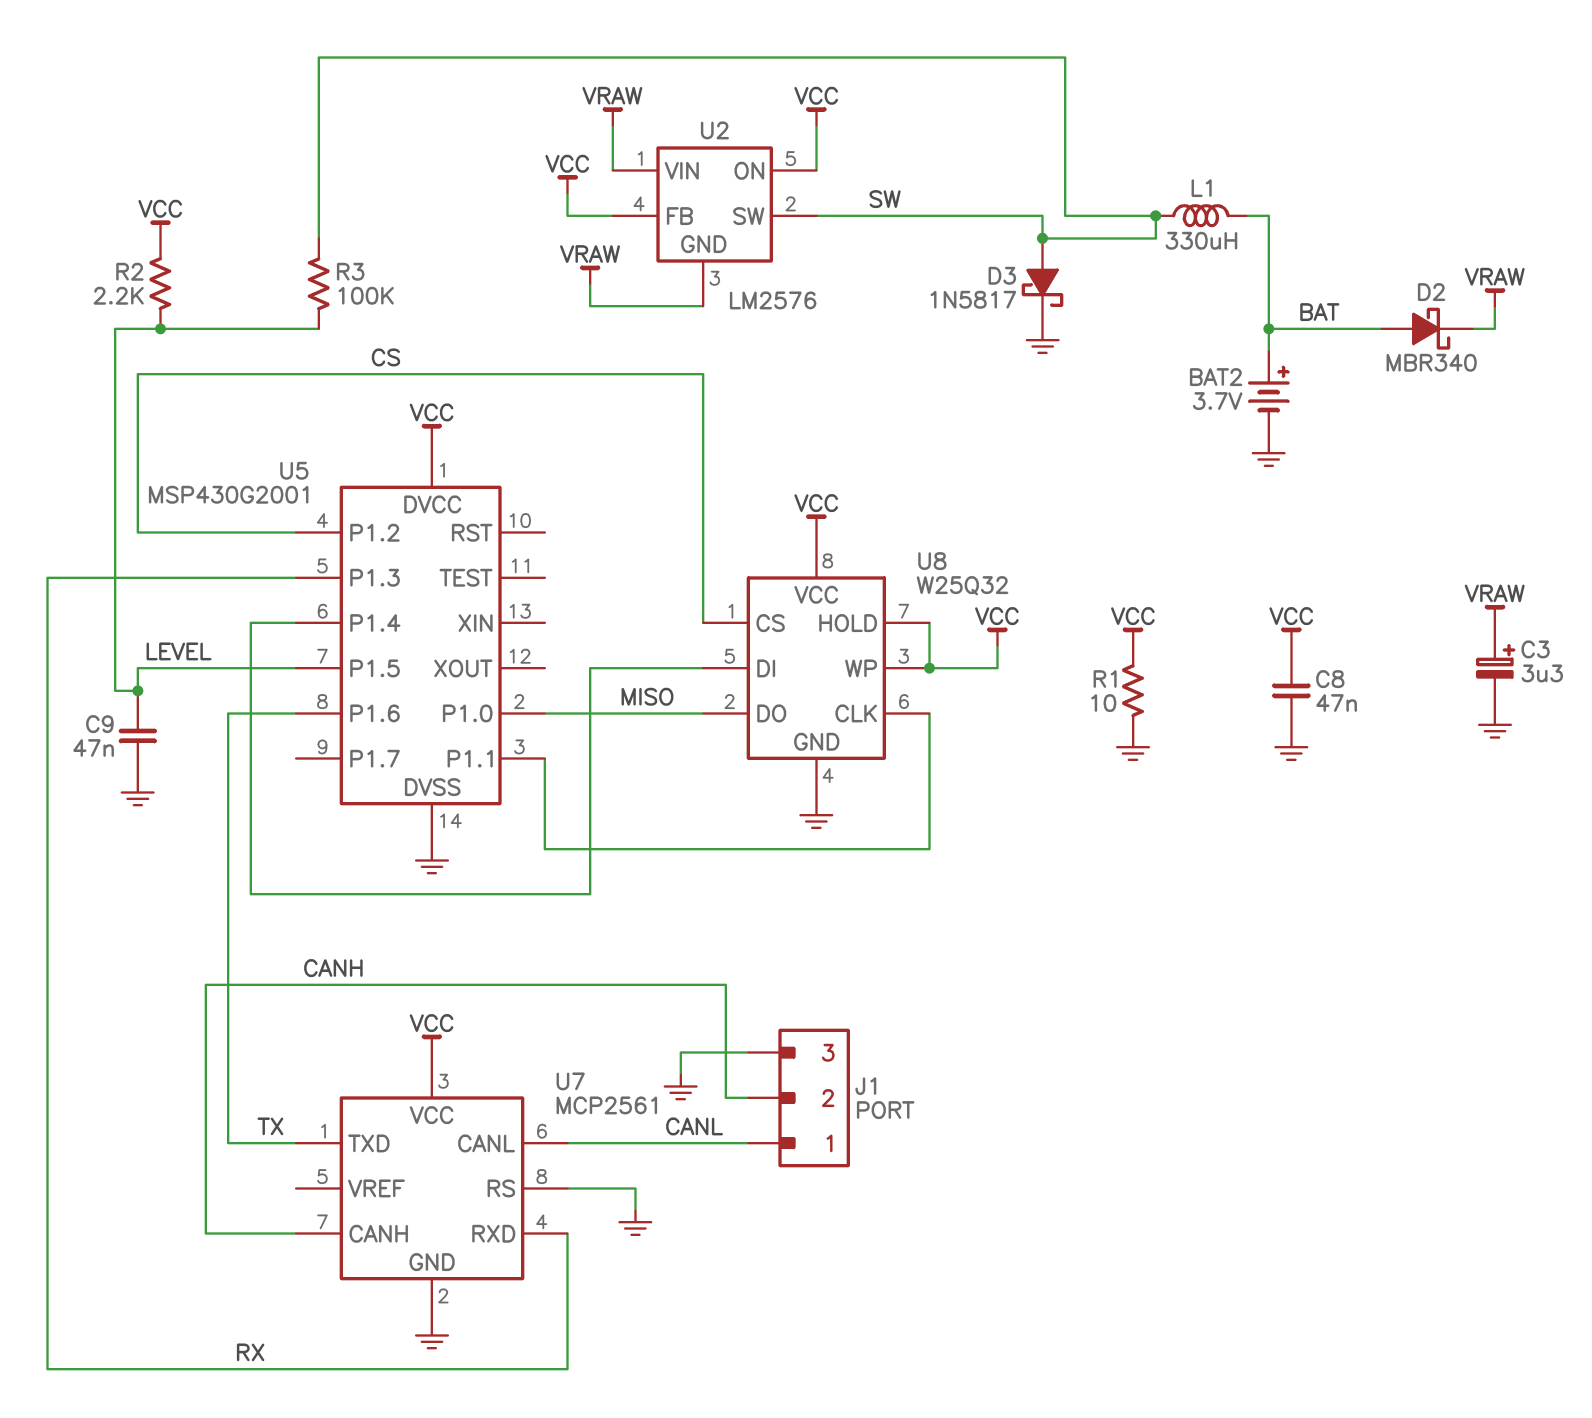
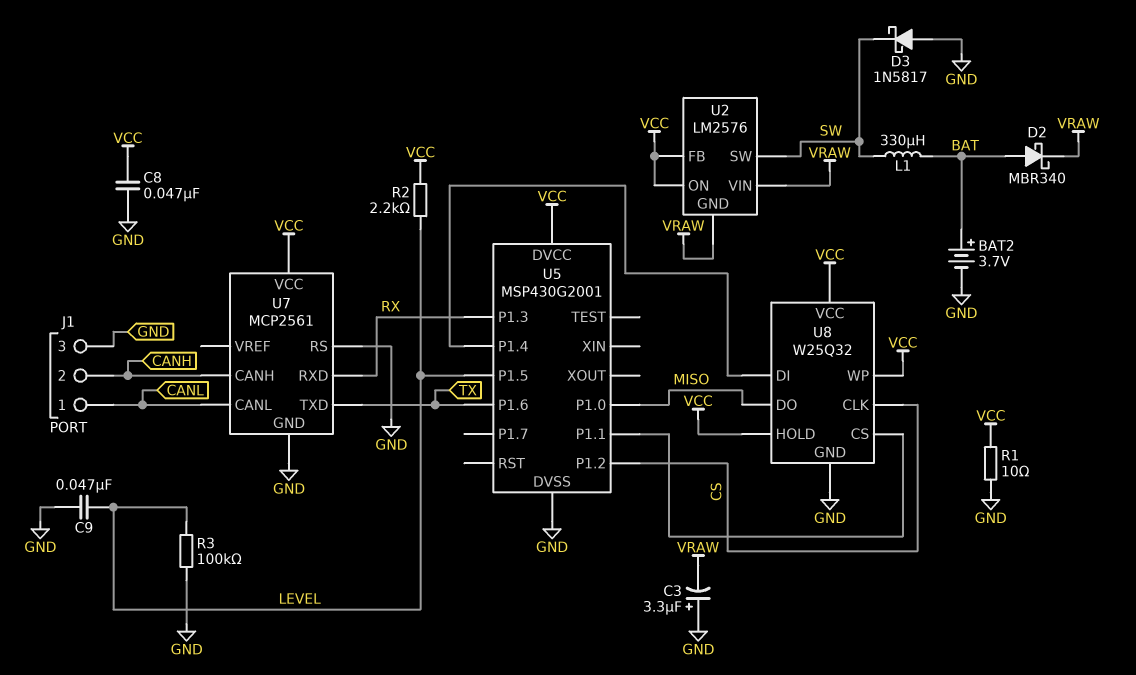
C3: 3.3uF (plus VRAW, minus GND) -> 3.3uF (plus GND, minus VRAW)
D3: schottky 1N5817 (A SW, K GND) -> schottky 1N5817 (A GND, K SW)
R3: 100k (LEVEL, SW) -> 100k (GND, LEVEL)
U8 pin CLK: U5/P1.1 -> CS
U8 pin CS: CS -> U5/P1.1

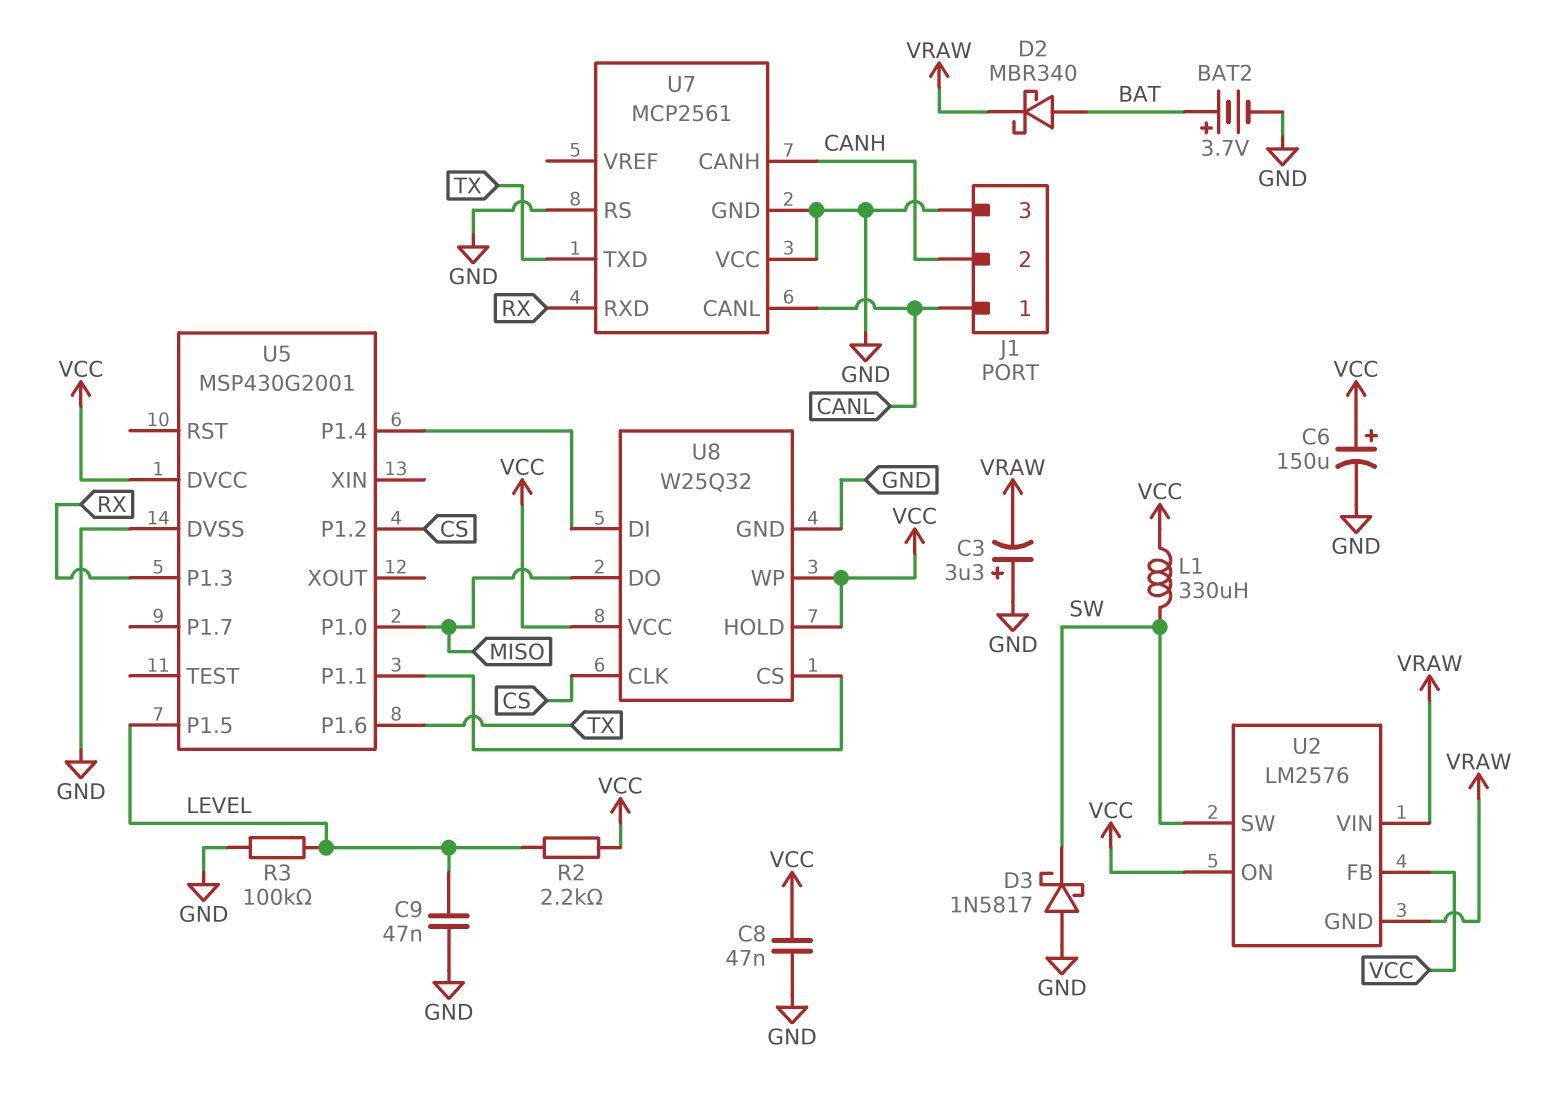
C6: none -> 150uF (plus VCC, minus GND)
L1: 330uH (BAT, SW) -> 330uH (SW, VCC)
R1: 10 (GND, VCC) -> none
U7 pin VCC: VCC -> GND

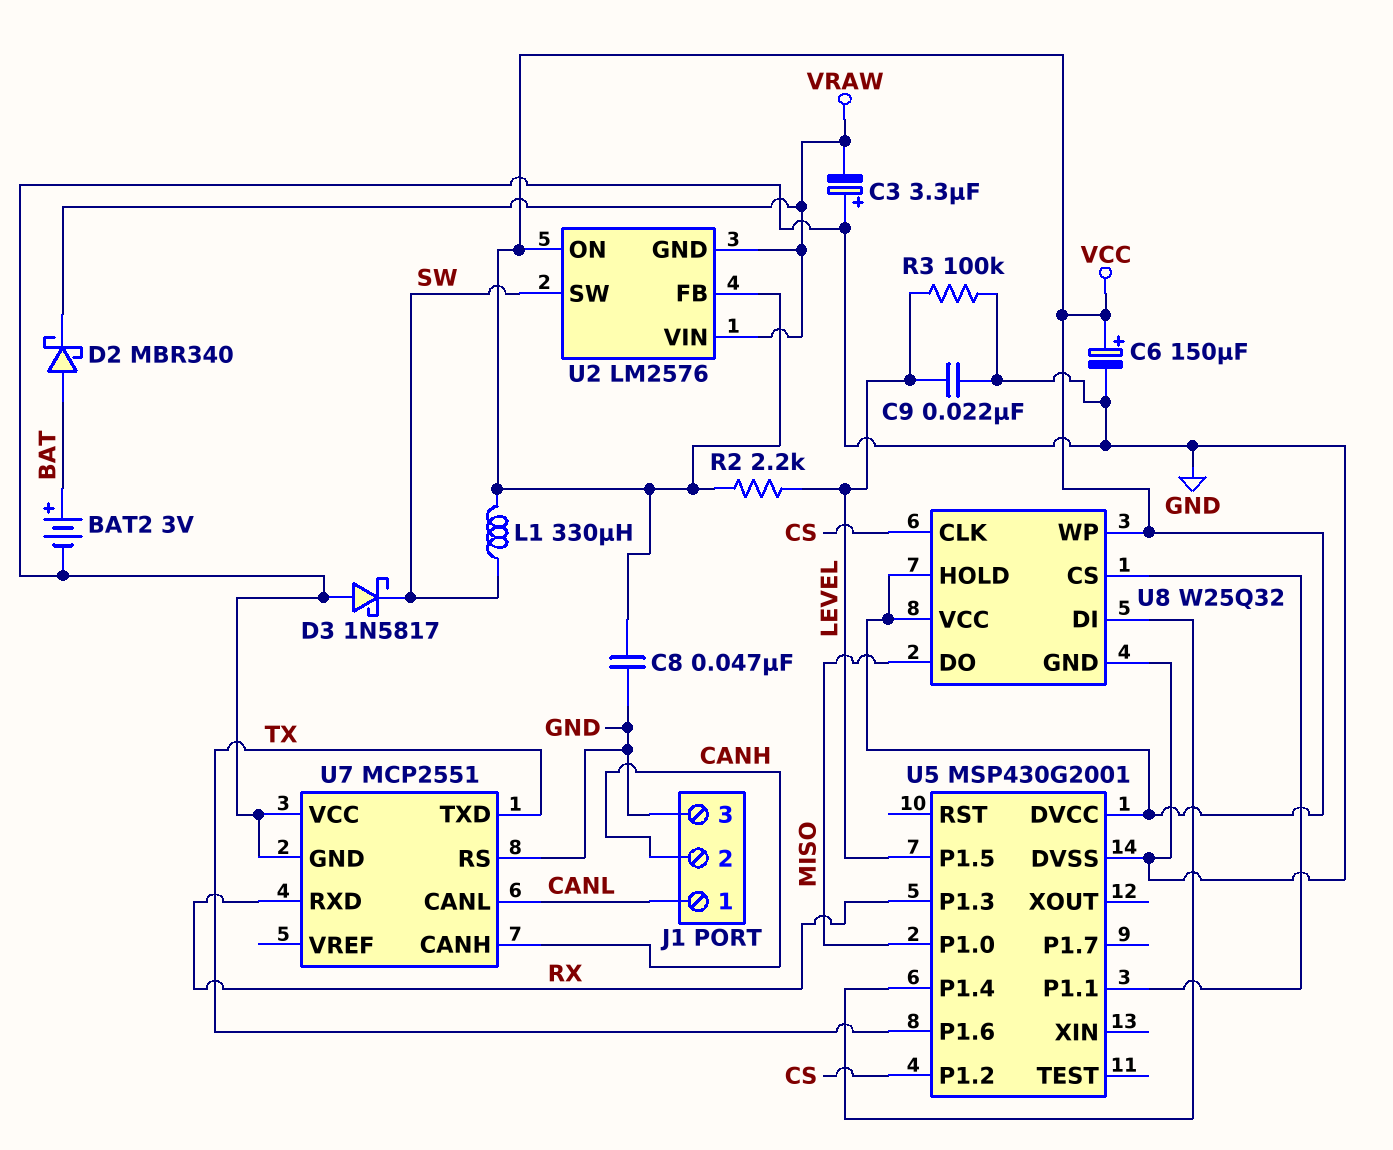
BAT2: 3.7V (plus BAT, minus GND) -> 3V (plus BAT, minus GND)
C9: 47nF (GND, LEVEL) -> 22nF (GND, LEVEL)
U7: MCP2561 -> MCP2551

